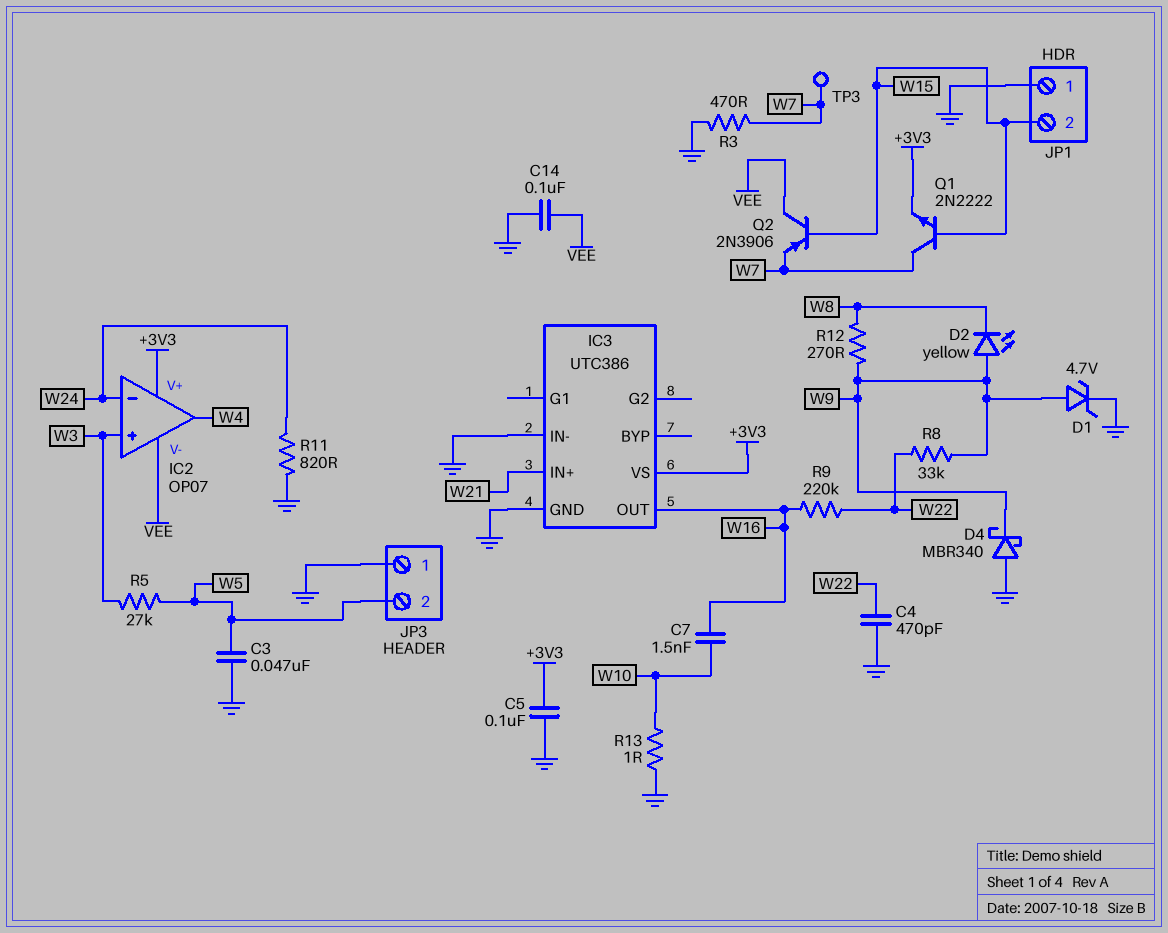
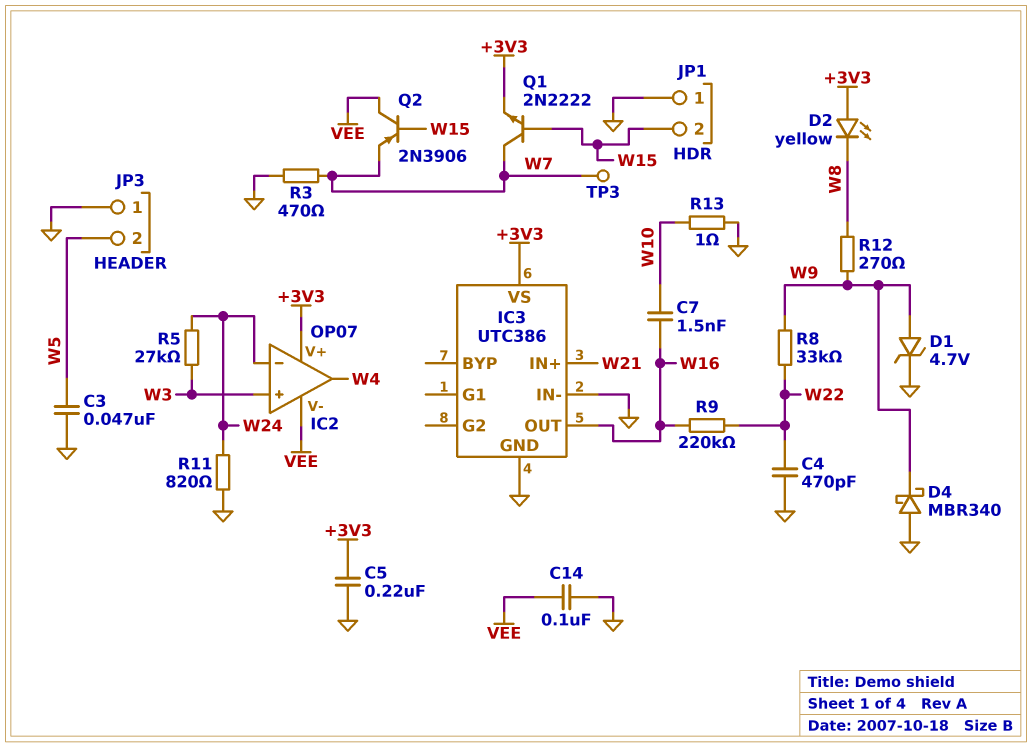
C5: 100nF (+3V3, GND) -> 220nF (+3V3, GND)
D2: LED yellow (A W9, K W8) -> LED yellow (A +3V3, K W8)
R5: 27k (W3, W5) -> 27k (W3, W24)

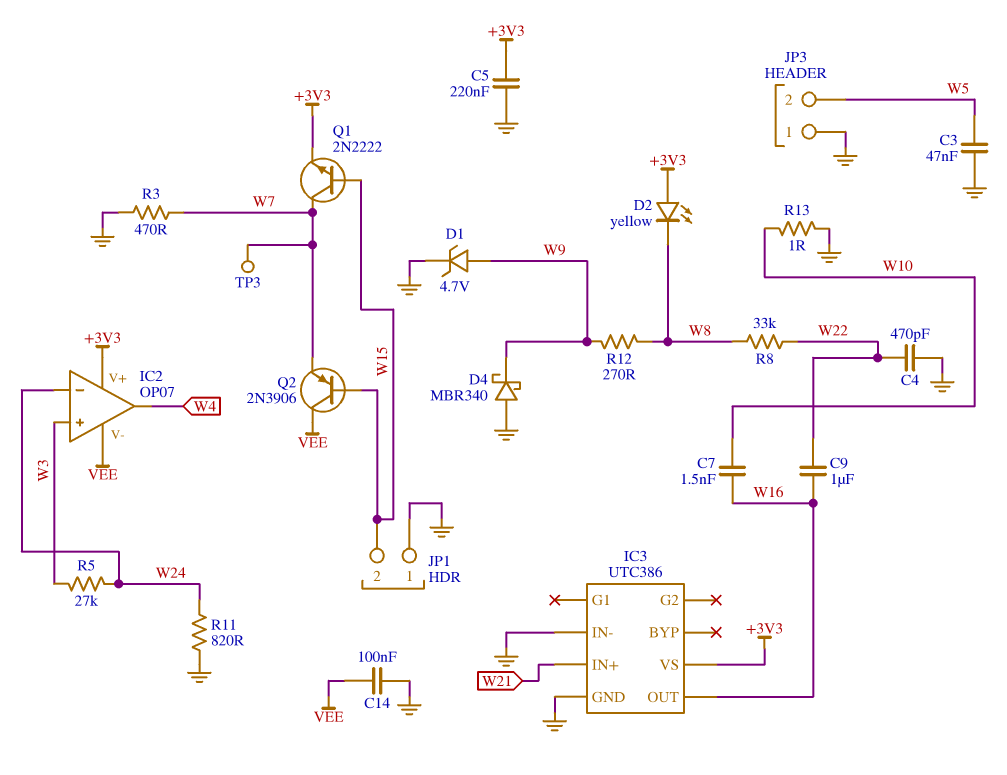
C9: none -> 1uF (W16, W22)
R8: 33k (W9, W22) -> 33k (W8, W22)
R9: 220k (W16, W22) -> none

